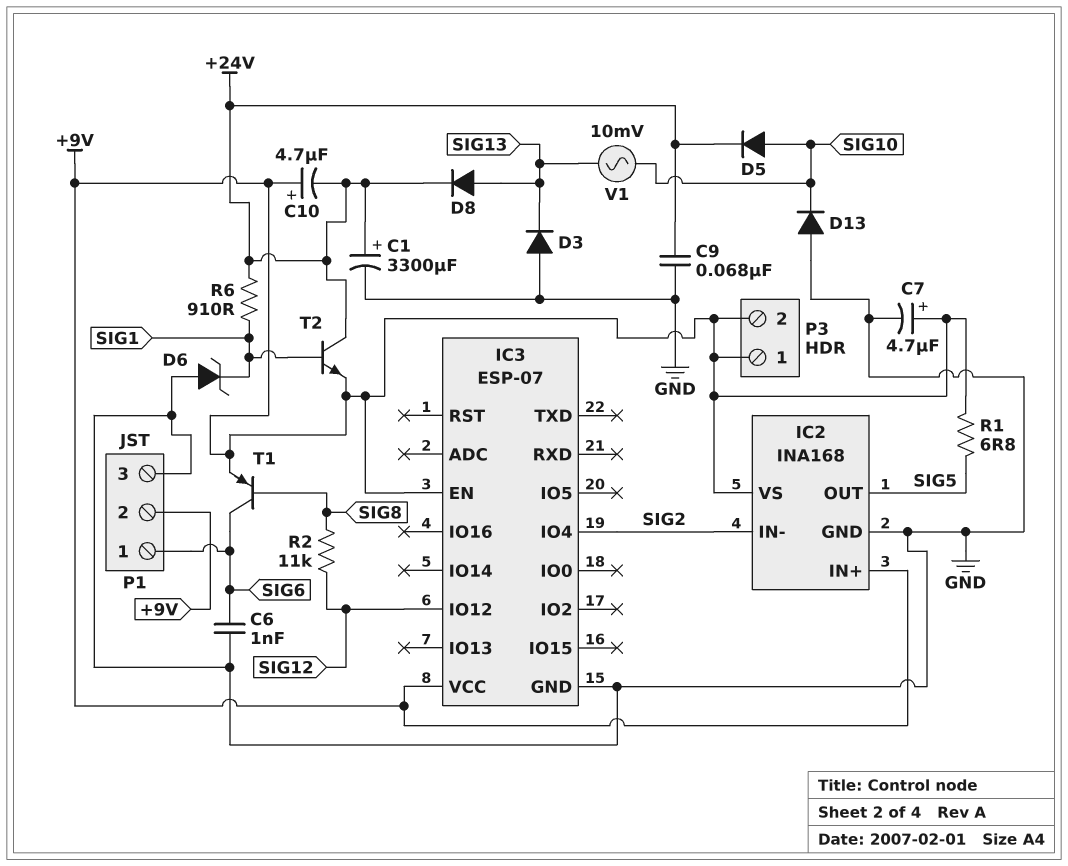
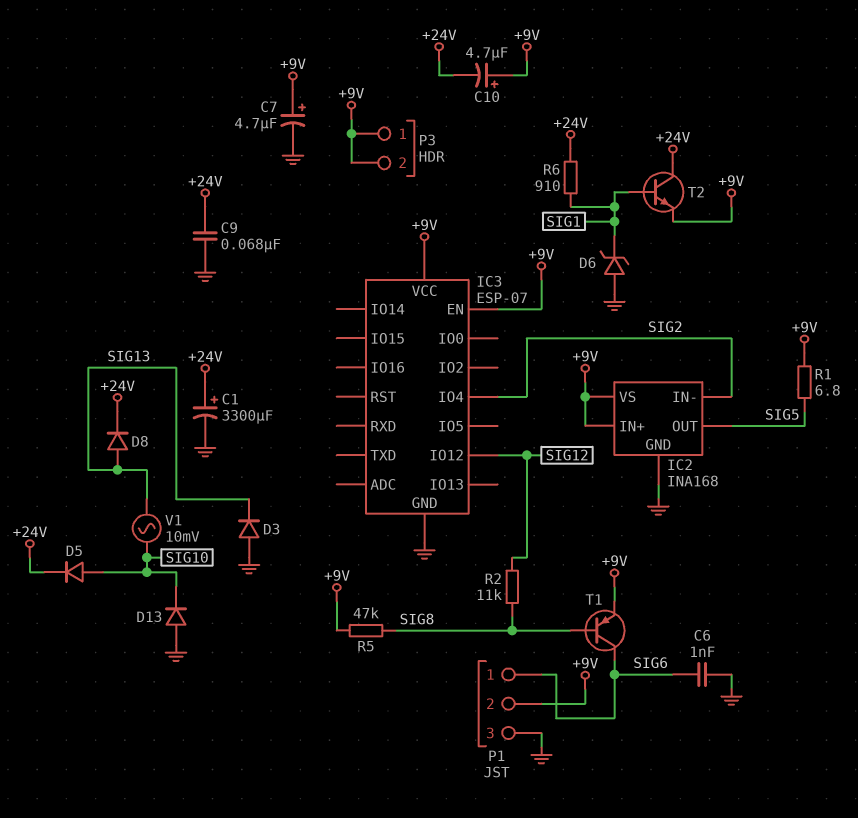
R5: none -> 47k (+9V, SIG8)

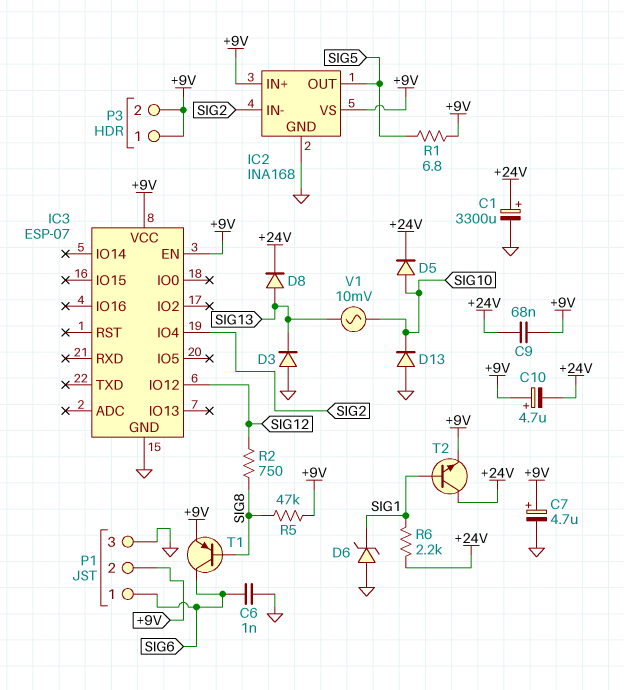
C9: 68nF (+24V, GND) -> 68nF (+9V, +24V)
R2: 11k (SIG8, SIG12) -> 750 (SIG8, SIG12)
R6: 910 (+24V, SIG1) -> 2.2k (+24V, SIG1)

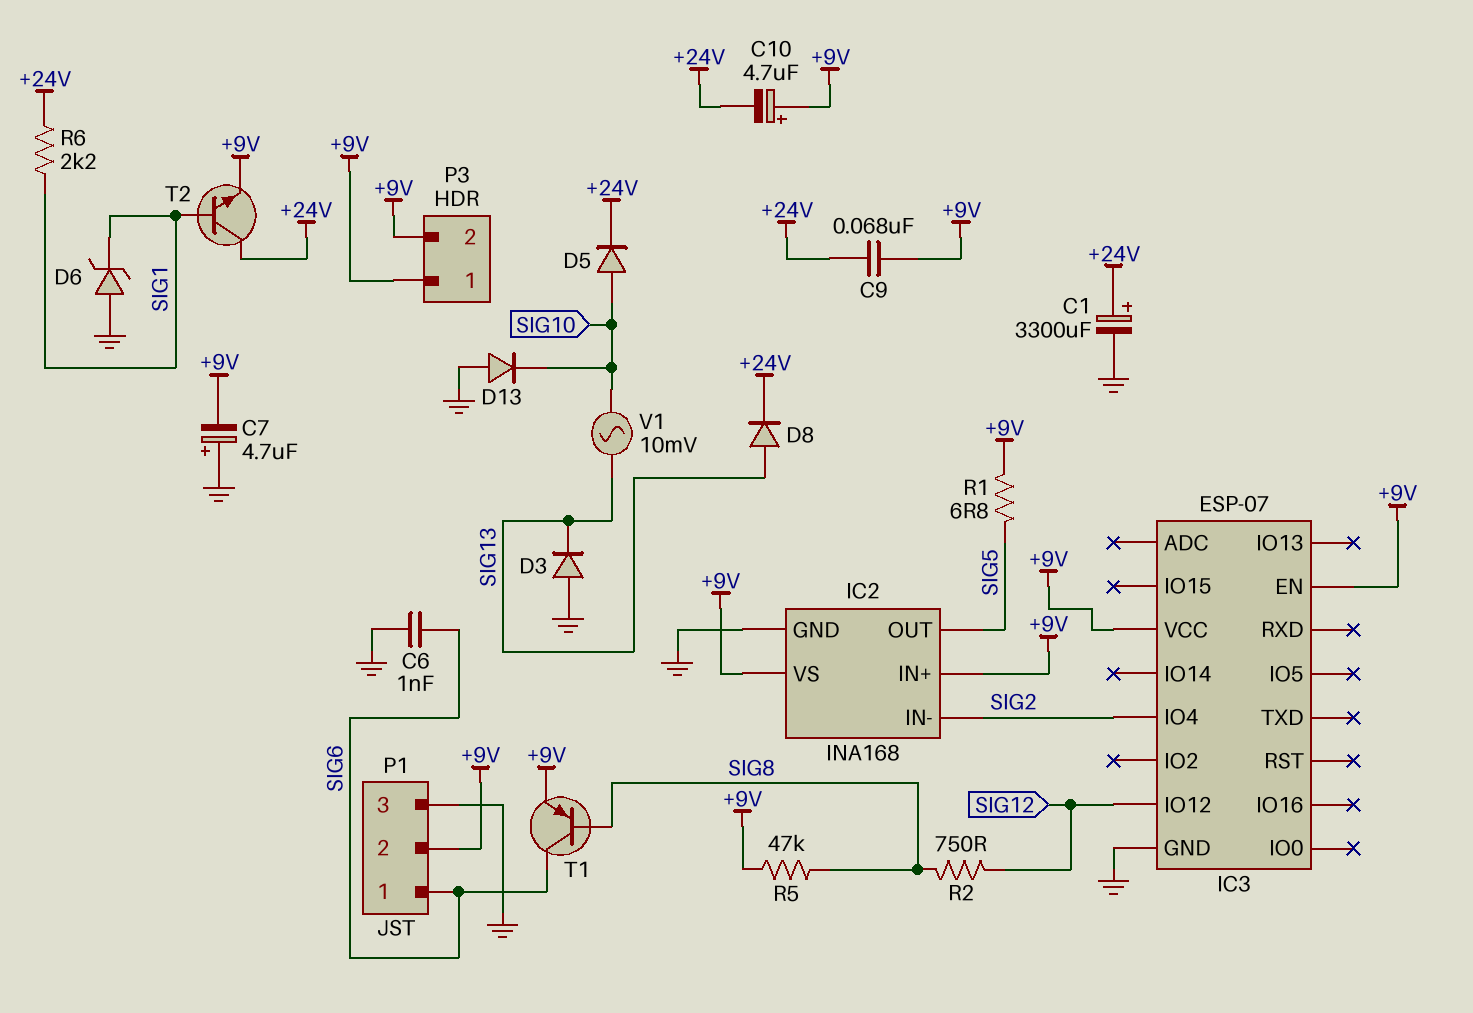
C7: 4.7uF (plus +9V, minus GND) -> 4.7uF (plus GND, minus +9V)

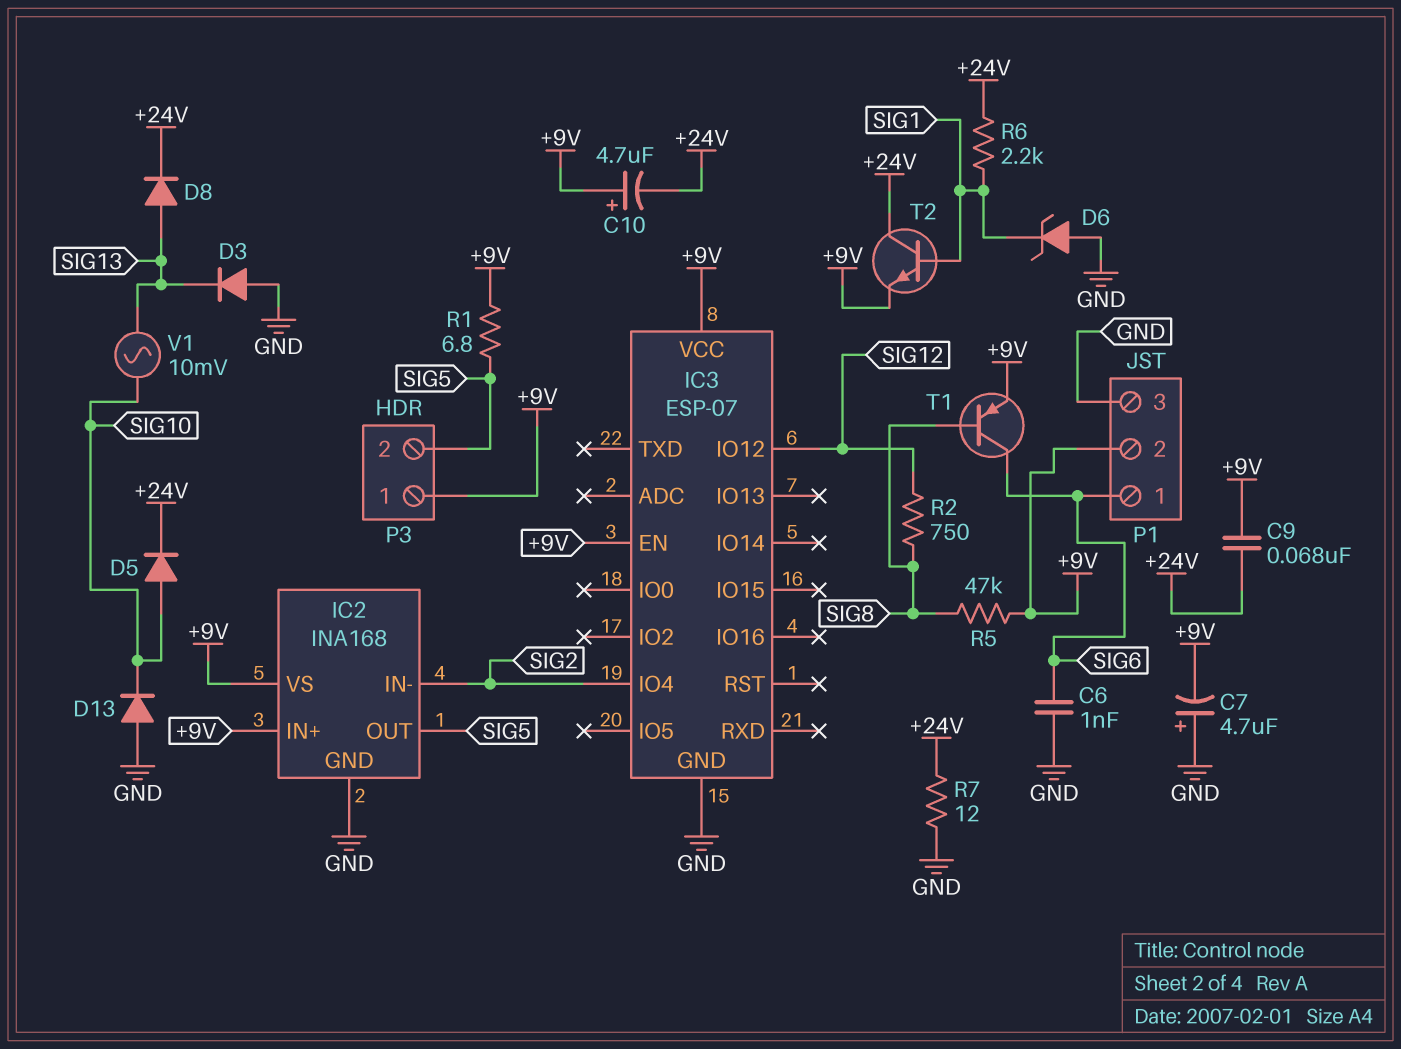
C1: 3300uF (plus +24V, minus GND) -> none
P3 pin 2: +9V -> SIG5
R7: none -> 12 (+24V, GND)

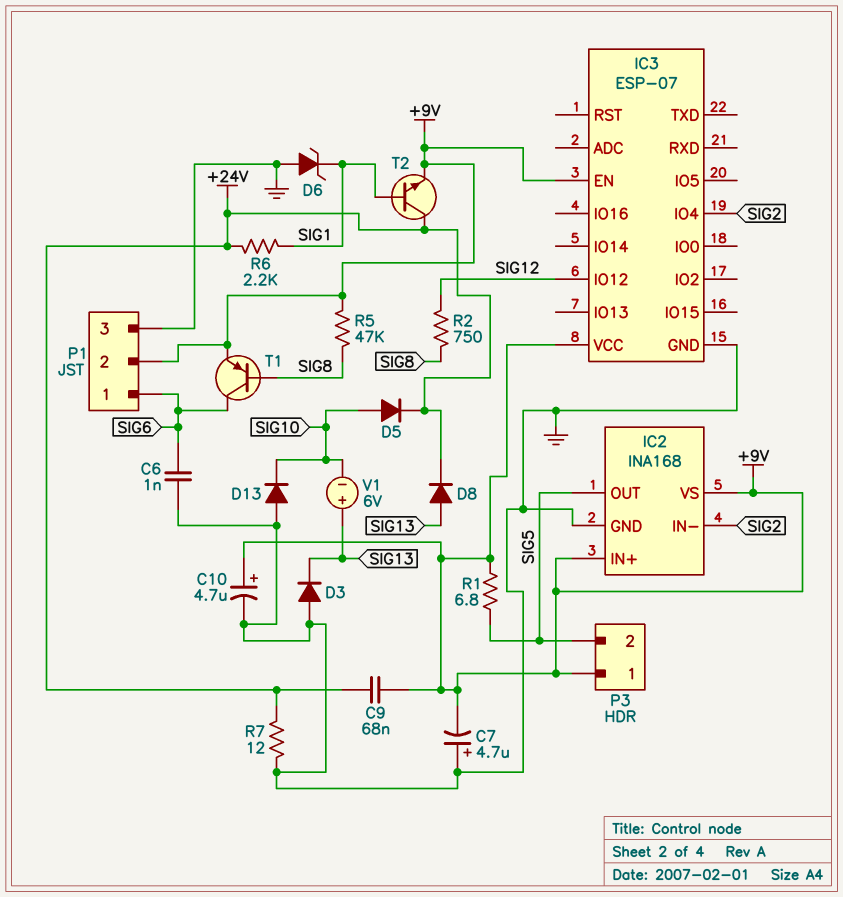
C10: 4.7uF (plus +9V, minus +24V) -> 4.7uF (plus +9V, minus GND)
V1: AC 10mV (SIG10, SIG13) -> 6V (plus SIG13, minus SIG10)

